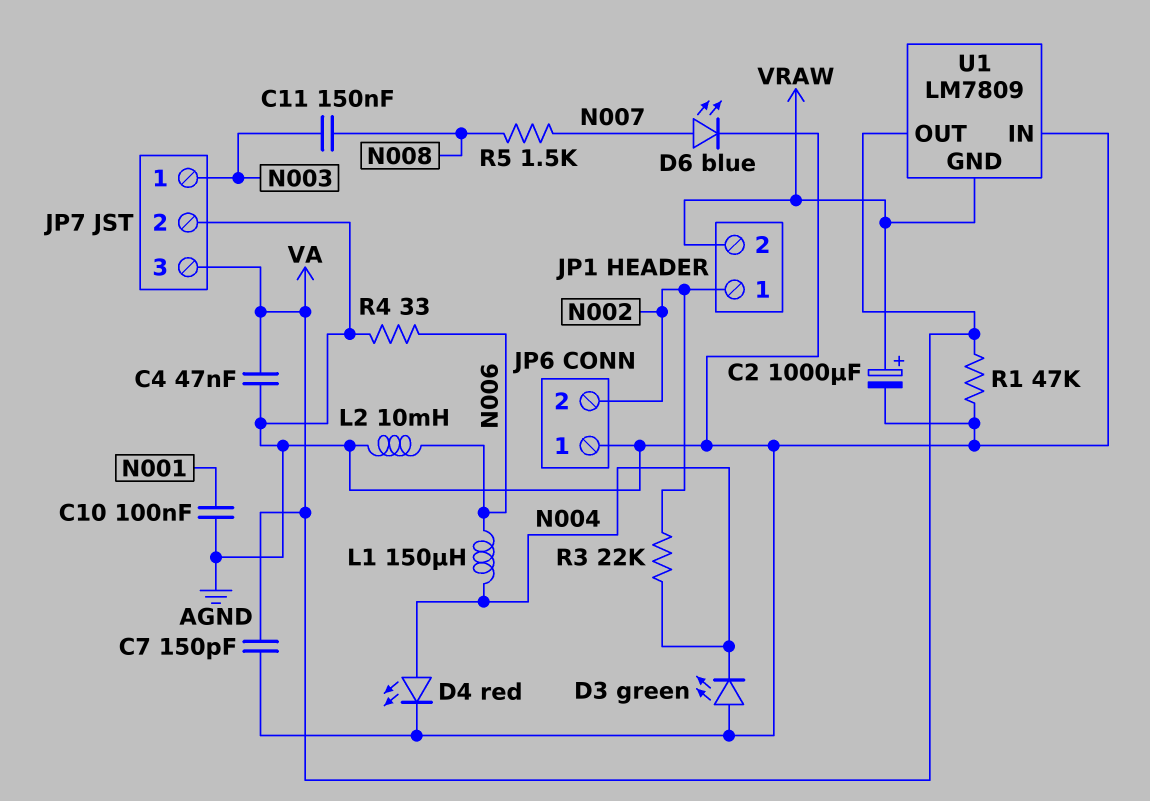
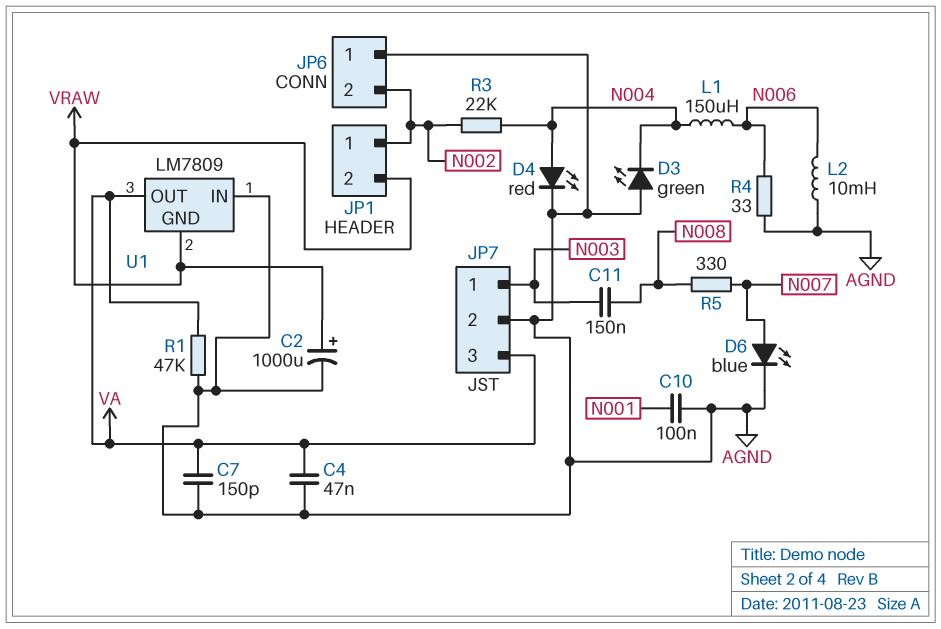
R5: 1.5k (N007, N008) -> 330 (N007, N008)

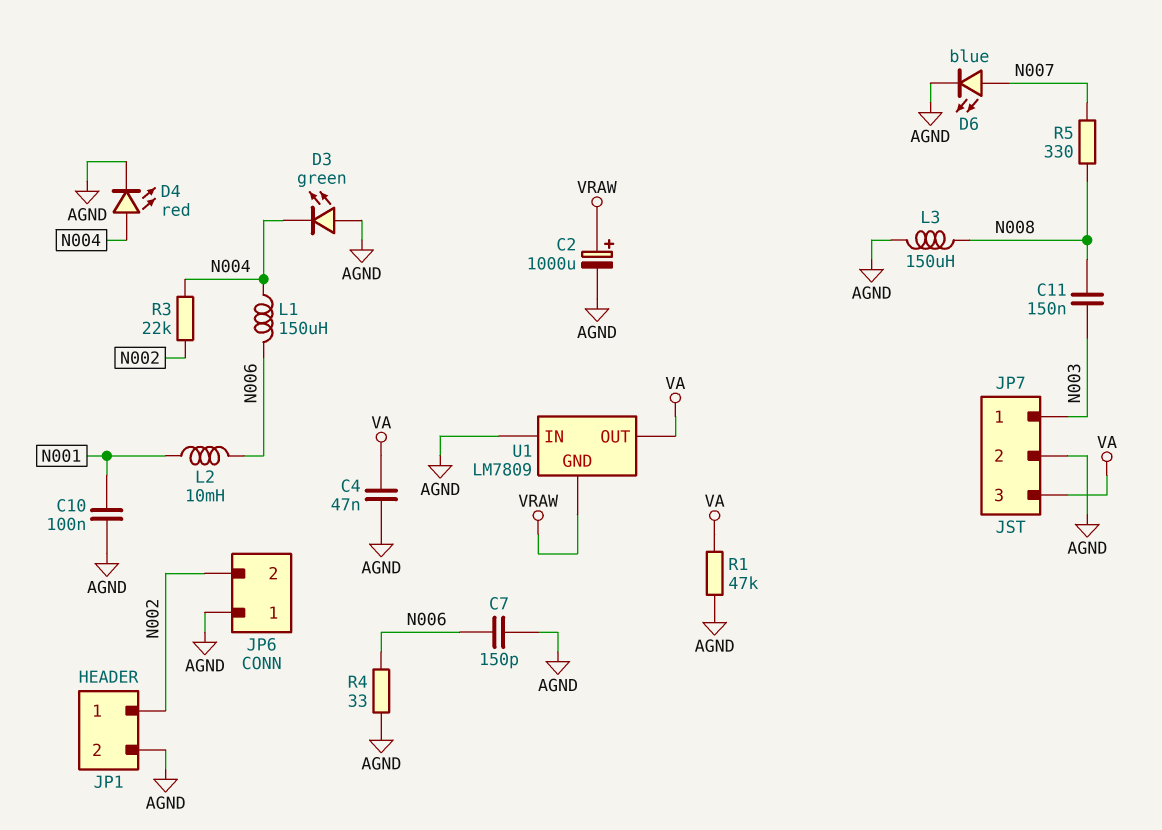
C7: 150pF (AGND, VA) -> 150pF (AGND, N006)
JP1 pin 2: VRAW -> AGND
L2: 10mH (AGND, N006) -> 10mH (N001, N006)
L3: none -> 150uH (AGND, N008)

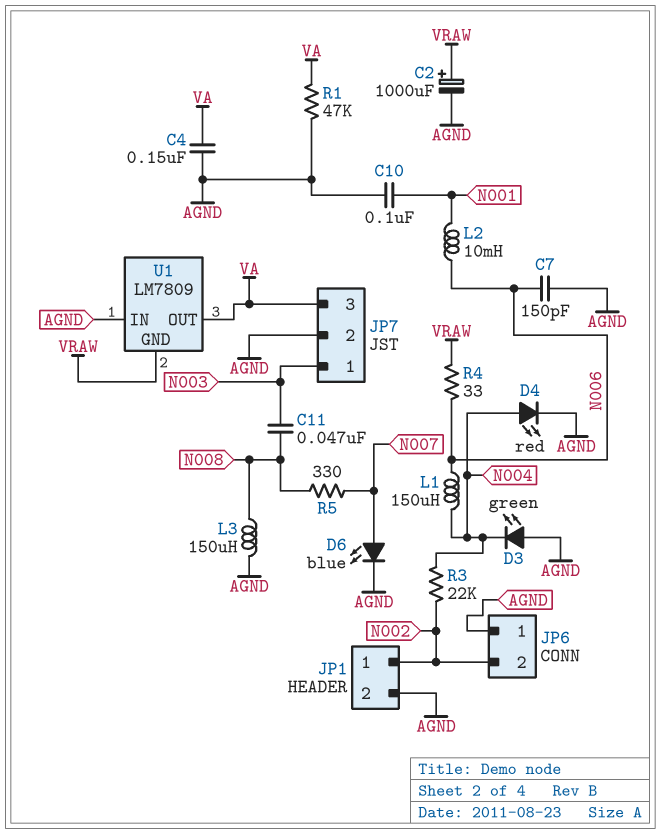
C4: 47nF (AGND, VA) -> 150nF (AGND, VA)
C11: 150nF (N003, N008) -> 47nF (N003, N008)
R4: 33 (AGND, N006) -> 33 (N006, VRAW)

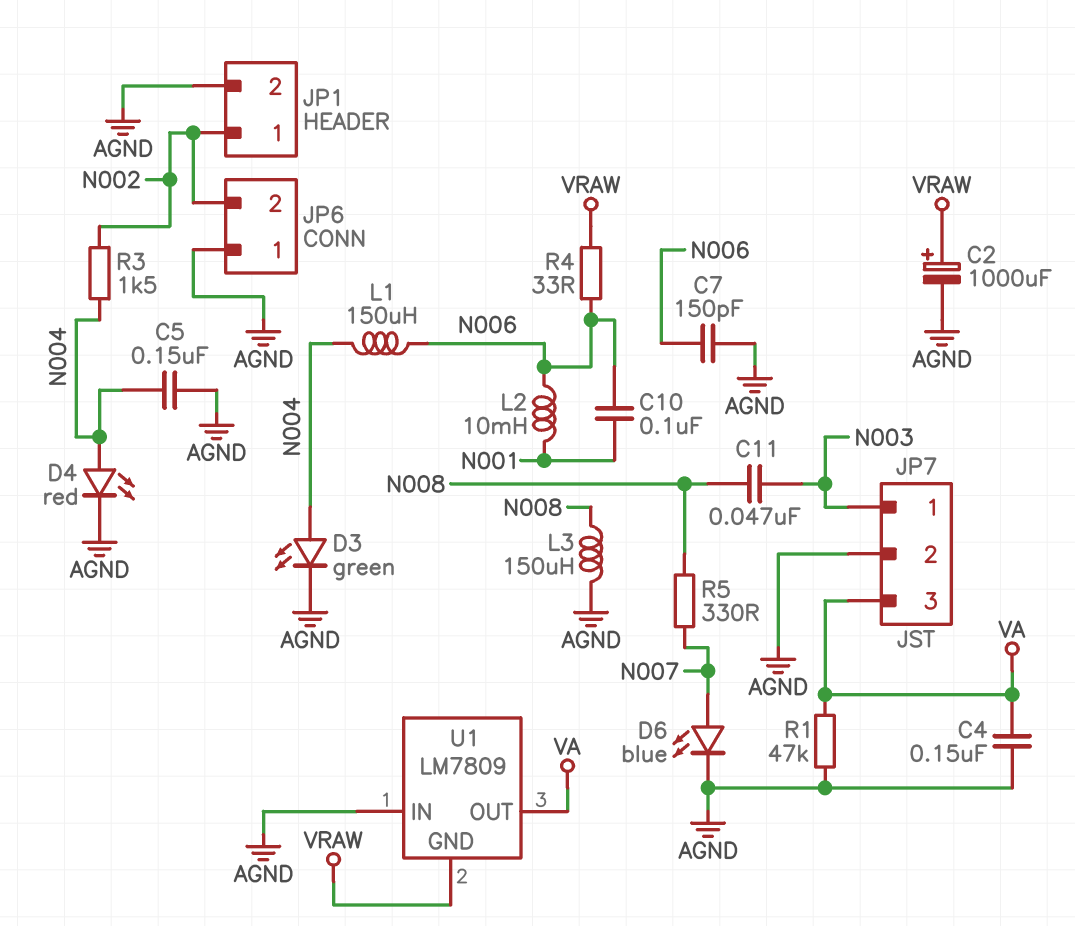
C5: none -> 150nF (AGND, N004)
C10: 100nF (AGND, N001) -> 100nF (N001, N006)
D3: LED green (A AGND, K N004) -> LED green (A N004, K AGND)
R3: 22k (N002, N004) -> 1.5k (N002, N004)

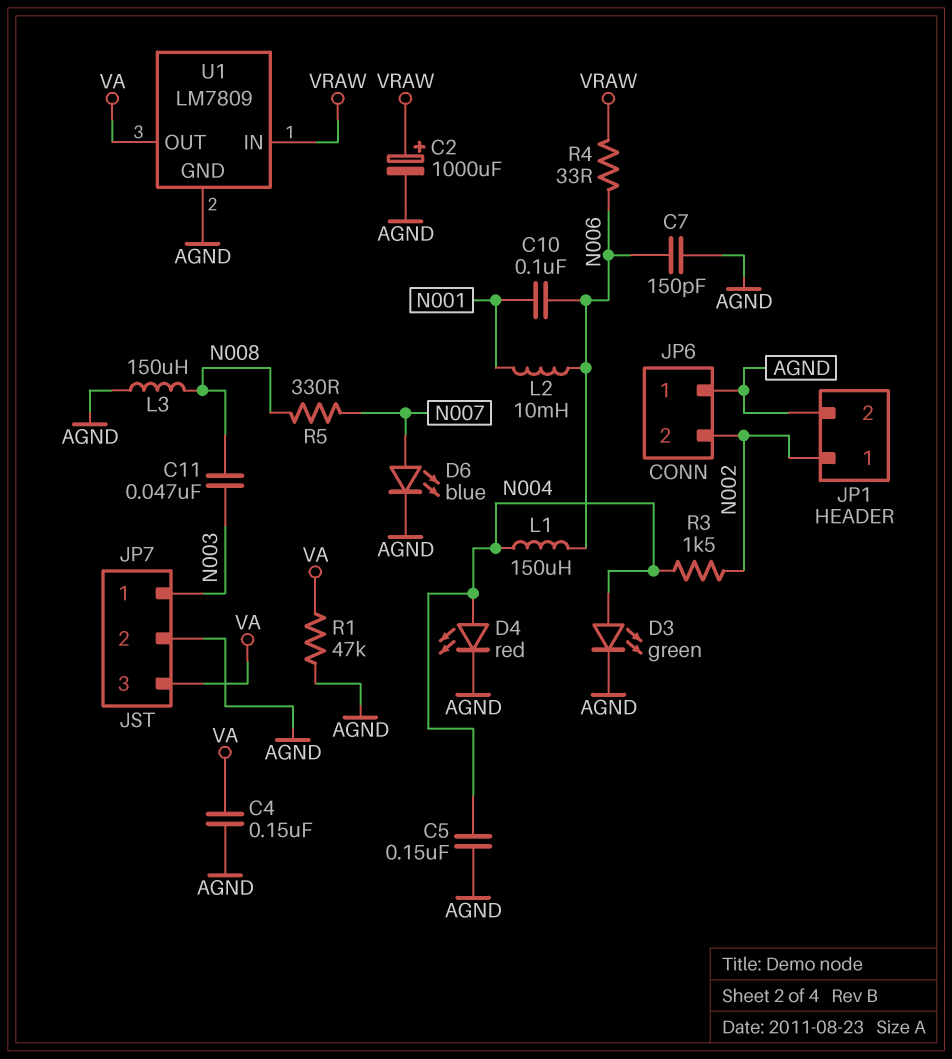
U1 pin GND: VRAW -> AGND
U1 pin IN: AGND -> VRAW

